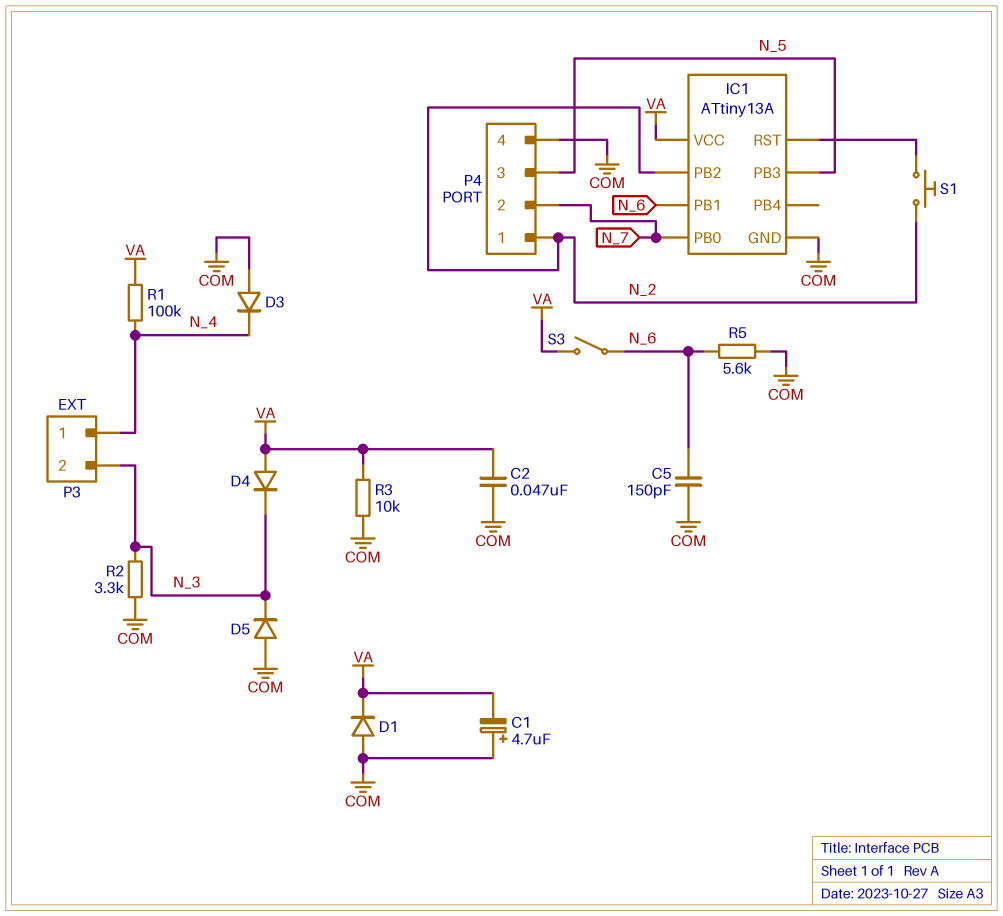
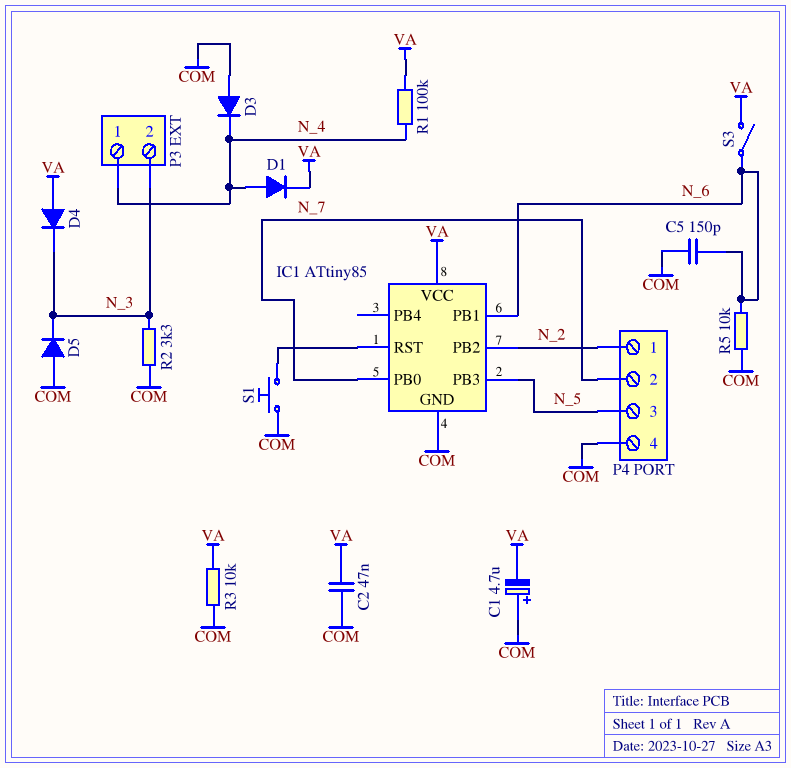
D1: diode (A COM, K VA) -> diode (A N_4, K VA)
IC1: ATtiny13A -> ATtiny85
R5: 5.6k (COM, N_6) -> 10k (COM, N_6)
S1: button (IC1/RST, N_2) -> button (COM, IC1/RST)

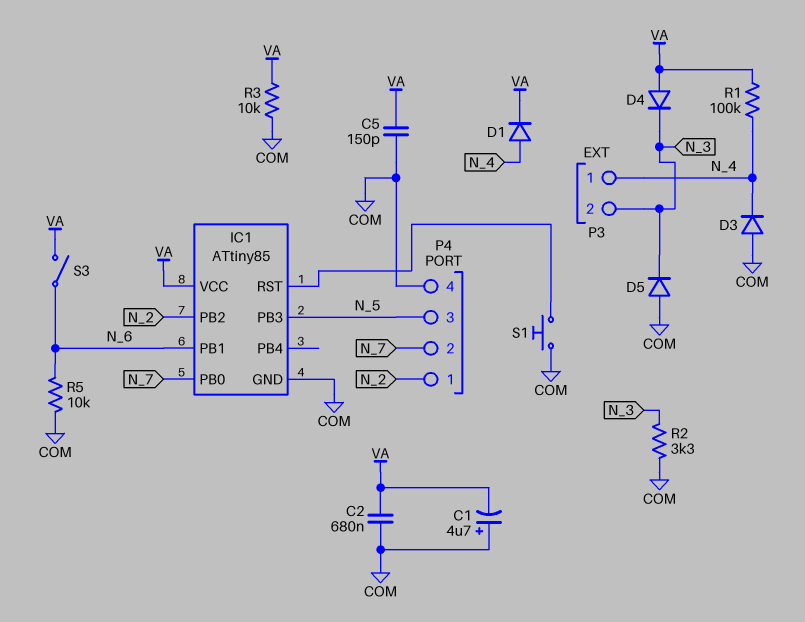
C2: 47nF (COM, VA) -> 680nF (COM, VA)
C5: 150pF (COM, N_6) -> 150pF (COM, VA)

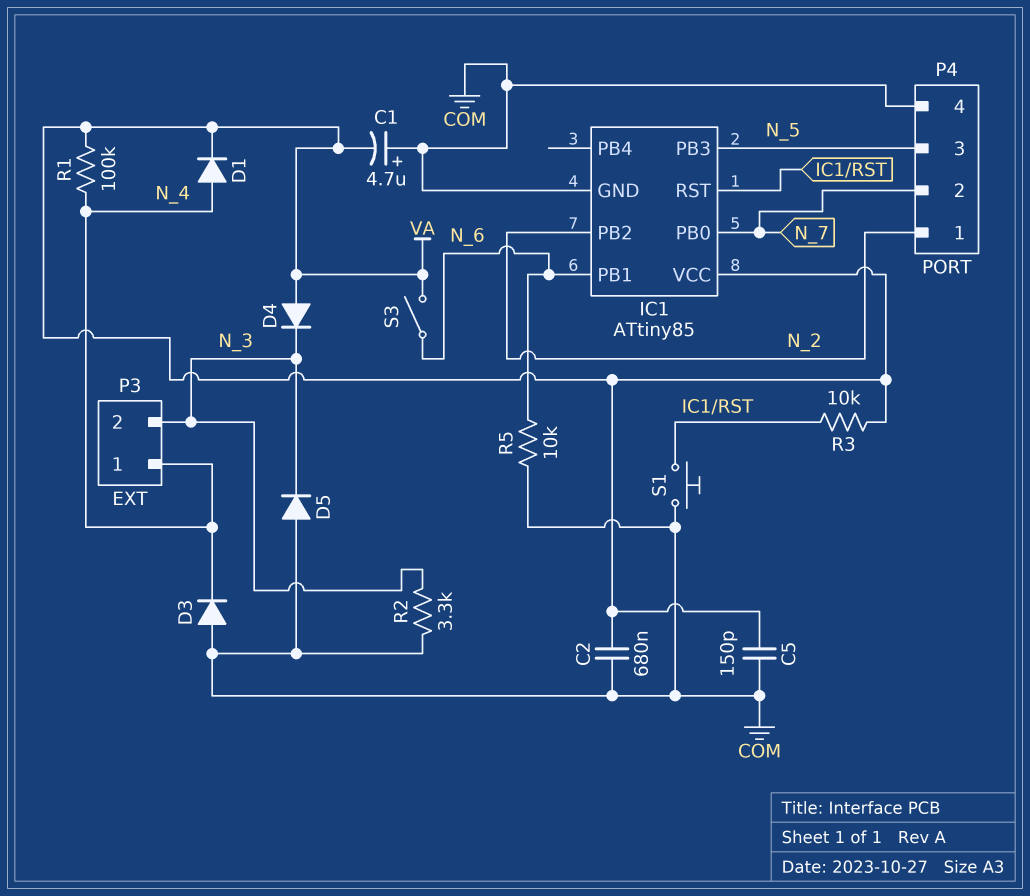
R3: 10k (COM, VA) -> 10k (IC1/RST, VA)

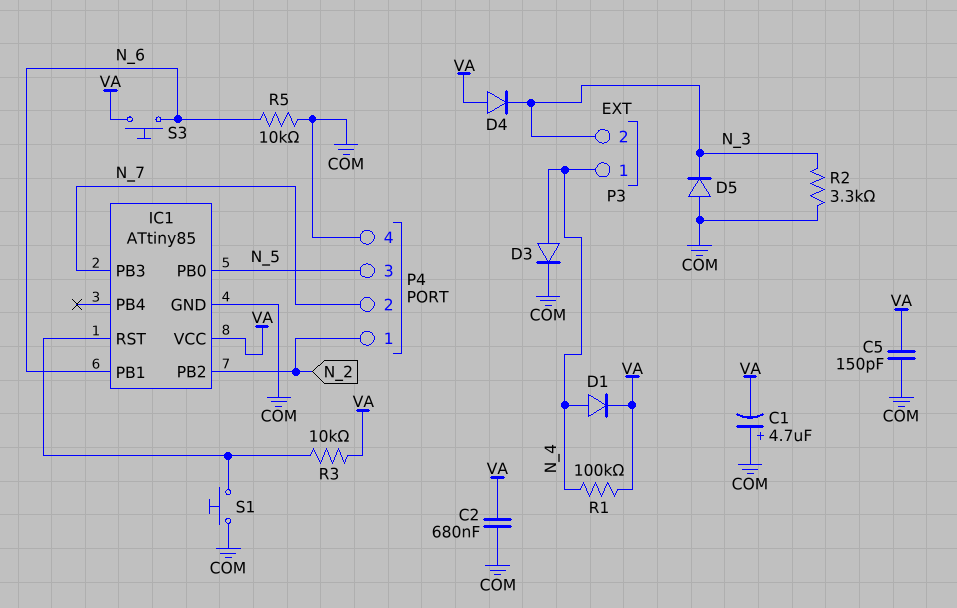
D3: diode (A COM, K N_4) -> diode (A N_4, K COM)
IC1 pin PB0: N_7 -> N_5
IC1 pin PB3: N_5 -> N_7
S3: switch (N_6, VA) -> button (N_6, VA)

